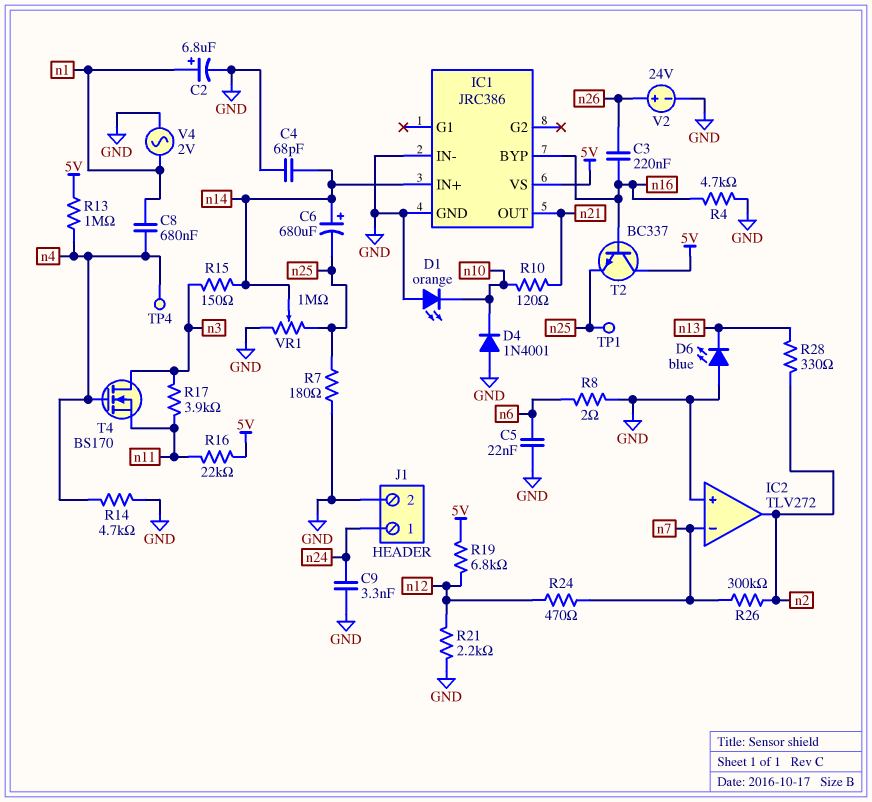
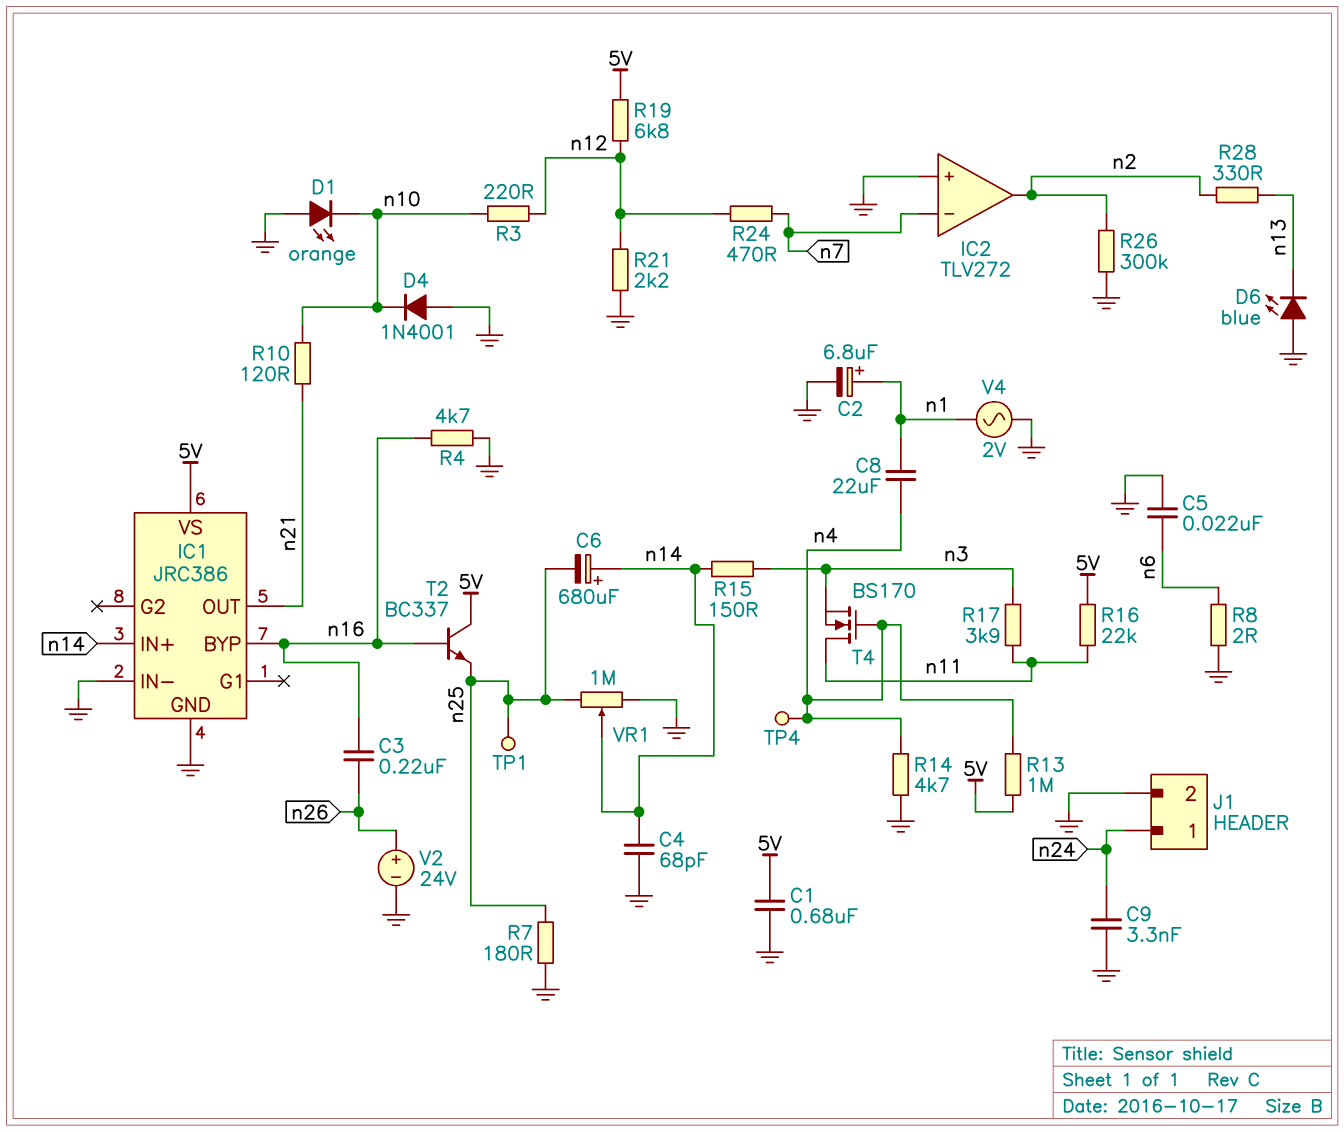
C1: none -> 680nF (5V, GND)
C8: 680nF (n1, n4) -> 22uF (n1, n4)
R3: none -> 220 (n10, n12)
R26: 300k (n2, n7) -> 300k (GND, n2)
T4: NMOS BS170 (G n4, D n3, S n11) -> NMOS BS170 (G n4, D n11, S n3)

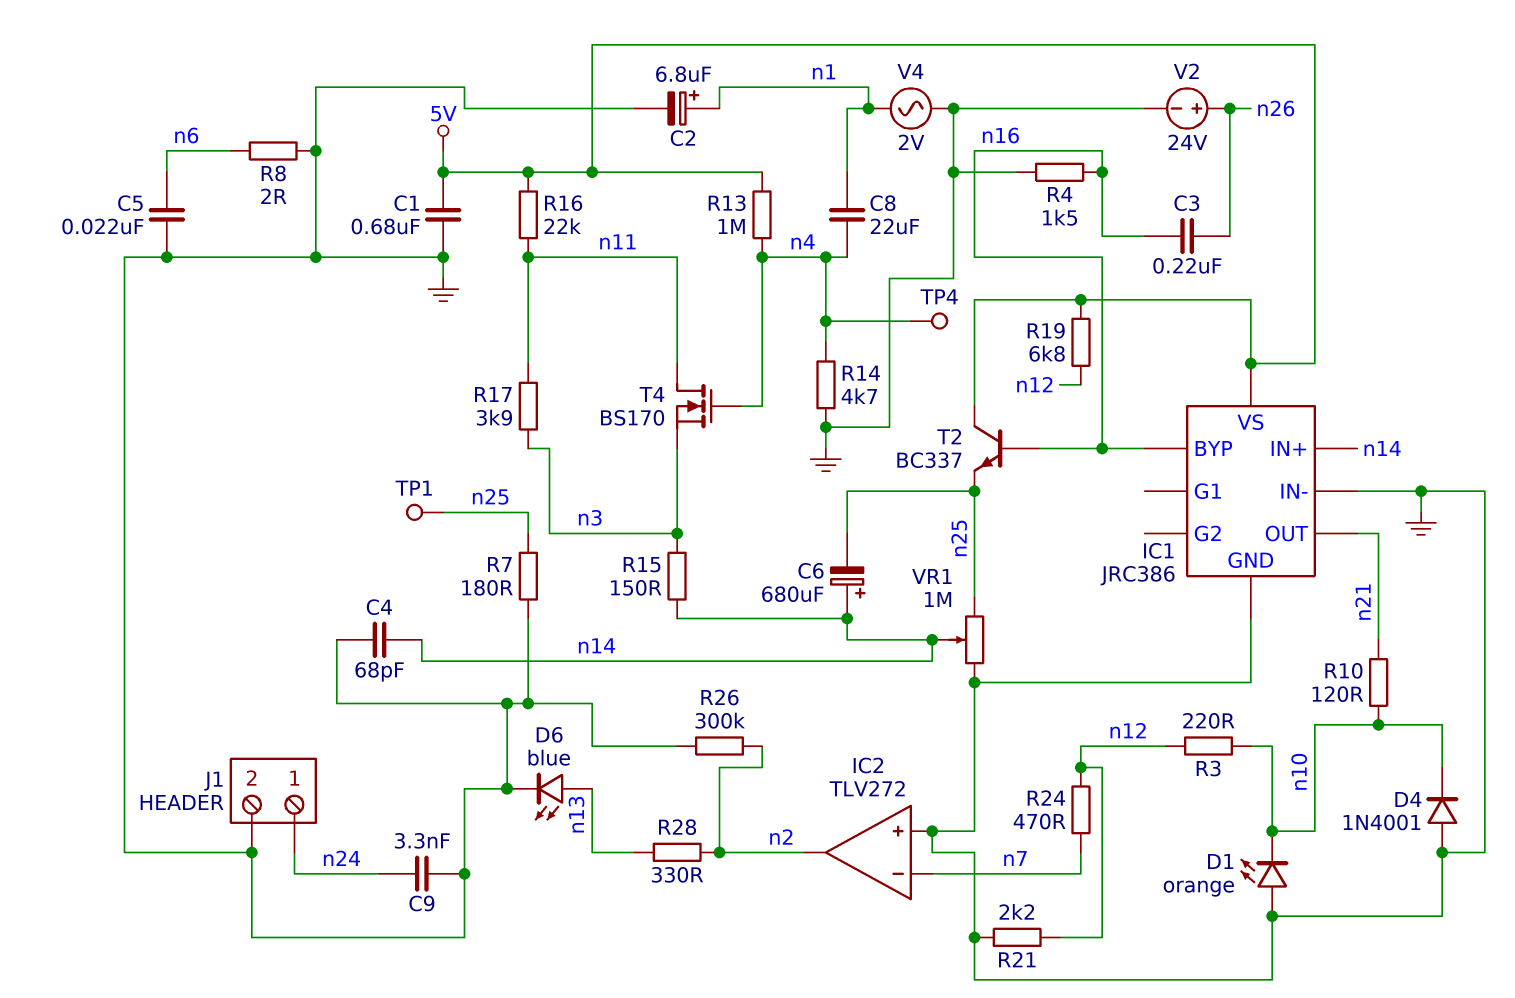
D6: LED blue (A GND, K n13) -> LED blue (A n13, K GND)
R4: 4.7k (GND, n16) -> 1.5k (GND, n16)

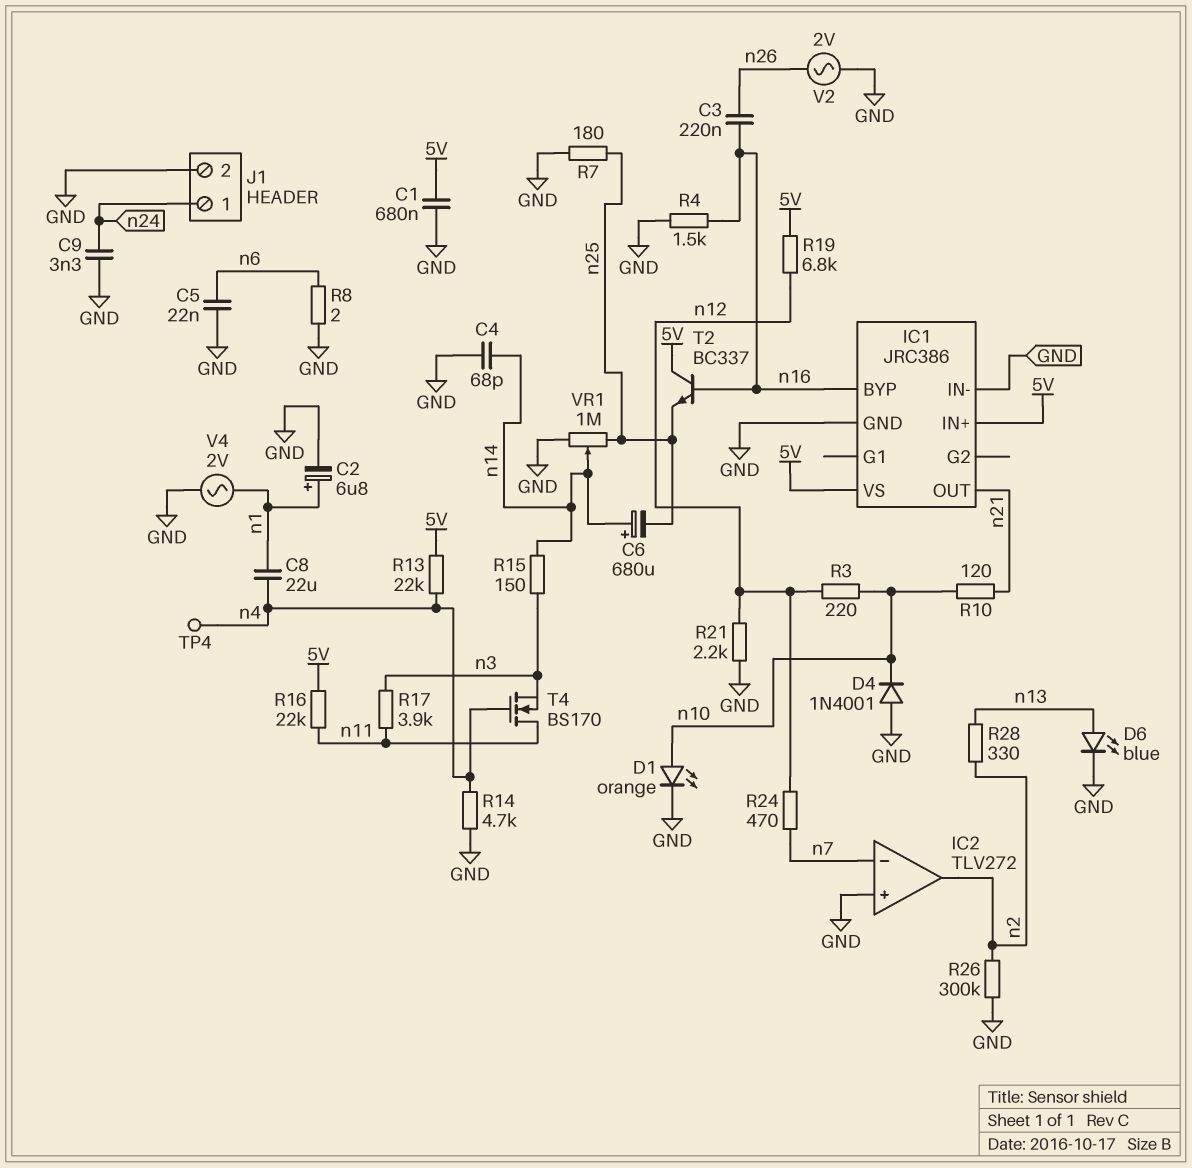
D1: LED orange (A GND, K n10) -> LED orange (A n10, K GND)
IC1 pin IN+: n14 -> 5V
R13: 1M (5V, n4) -> 22k (5V, n4)
TP1: test point (n25) -> none
V2: 24V (plus n26, minus GND) -> AC 2V (GND, n26)

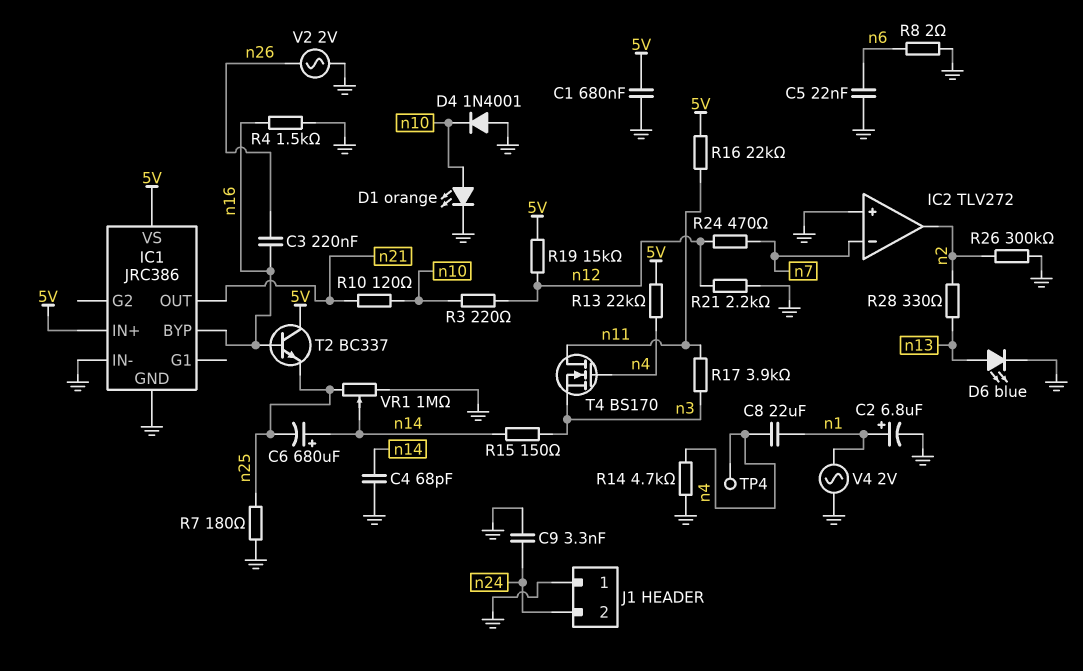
J1 pin 1: n24 -> GND
J1 pin 2: GND -> n24
R19: 6.8k (5V, n12) -> 15k (5V, n12)

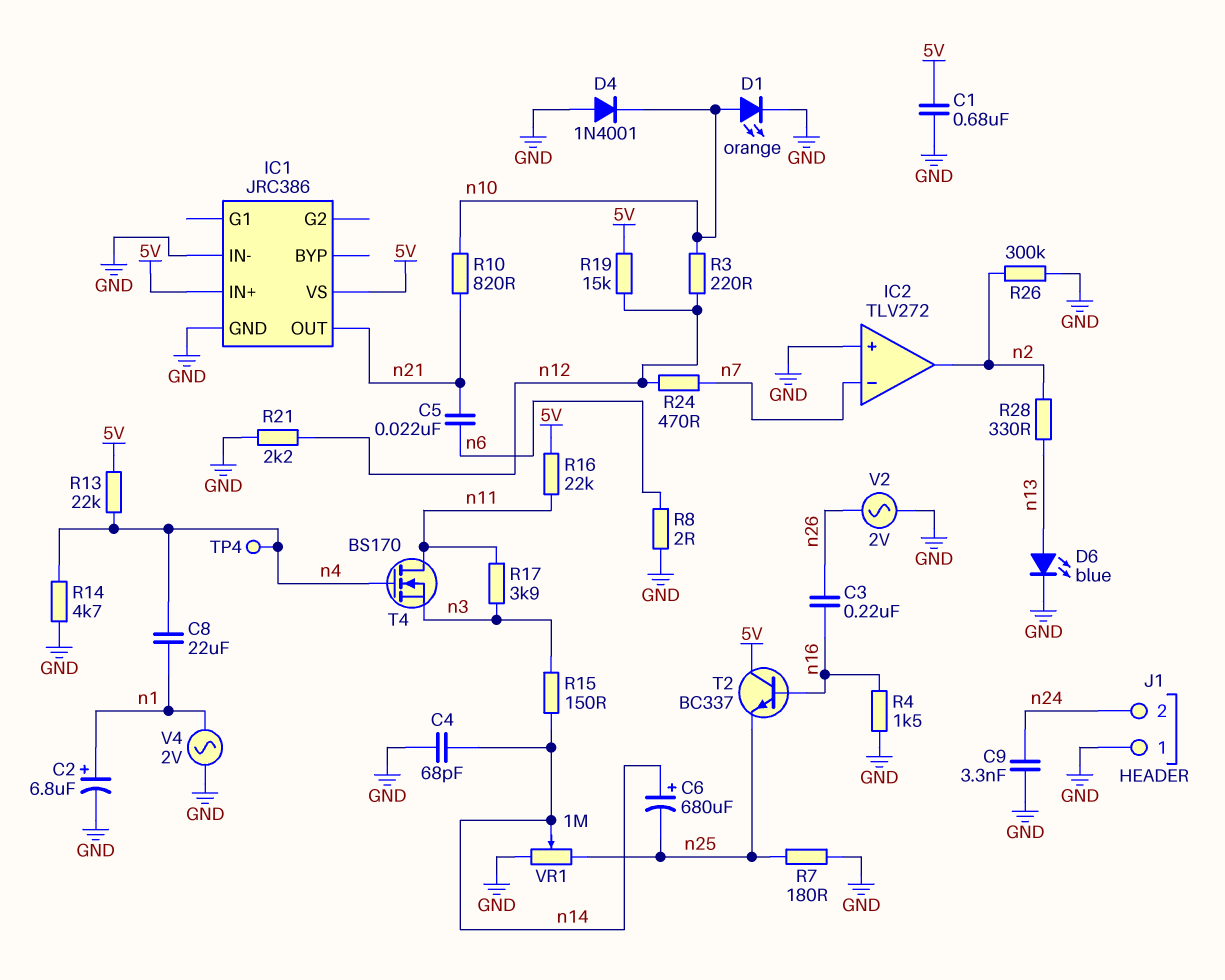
C5: 22nF (GND, n6) -> 22nF (n6, n21)
IC1 pin BYP: n16 -> none
R10: 120 (n10, n21) -> 820 (n10, n21)

